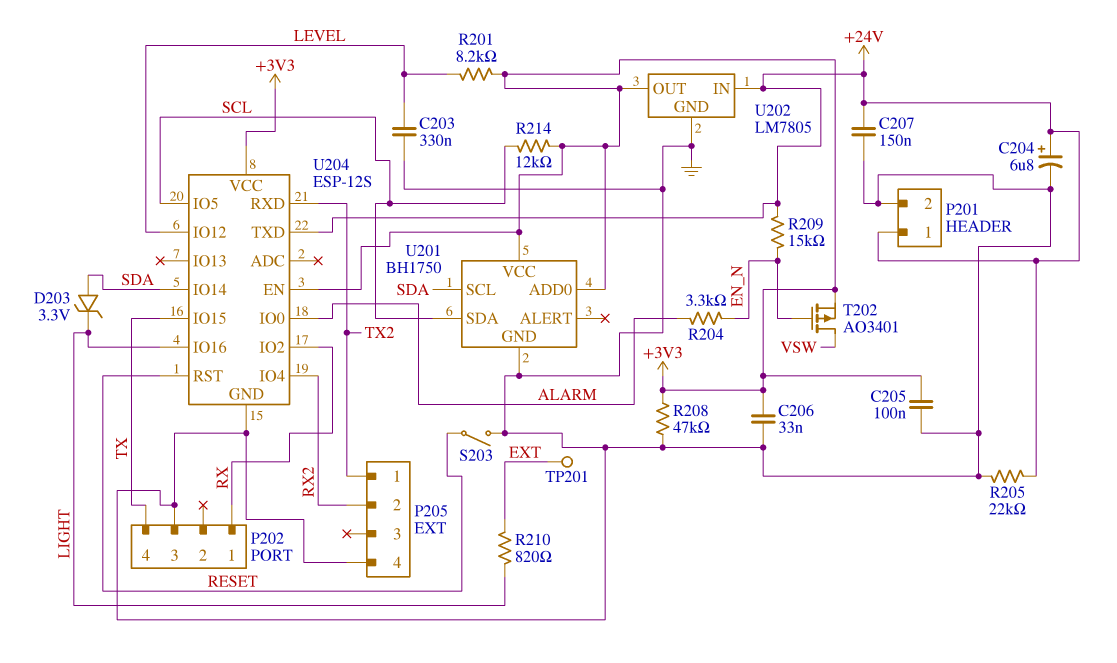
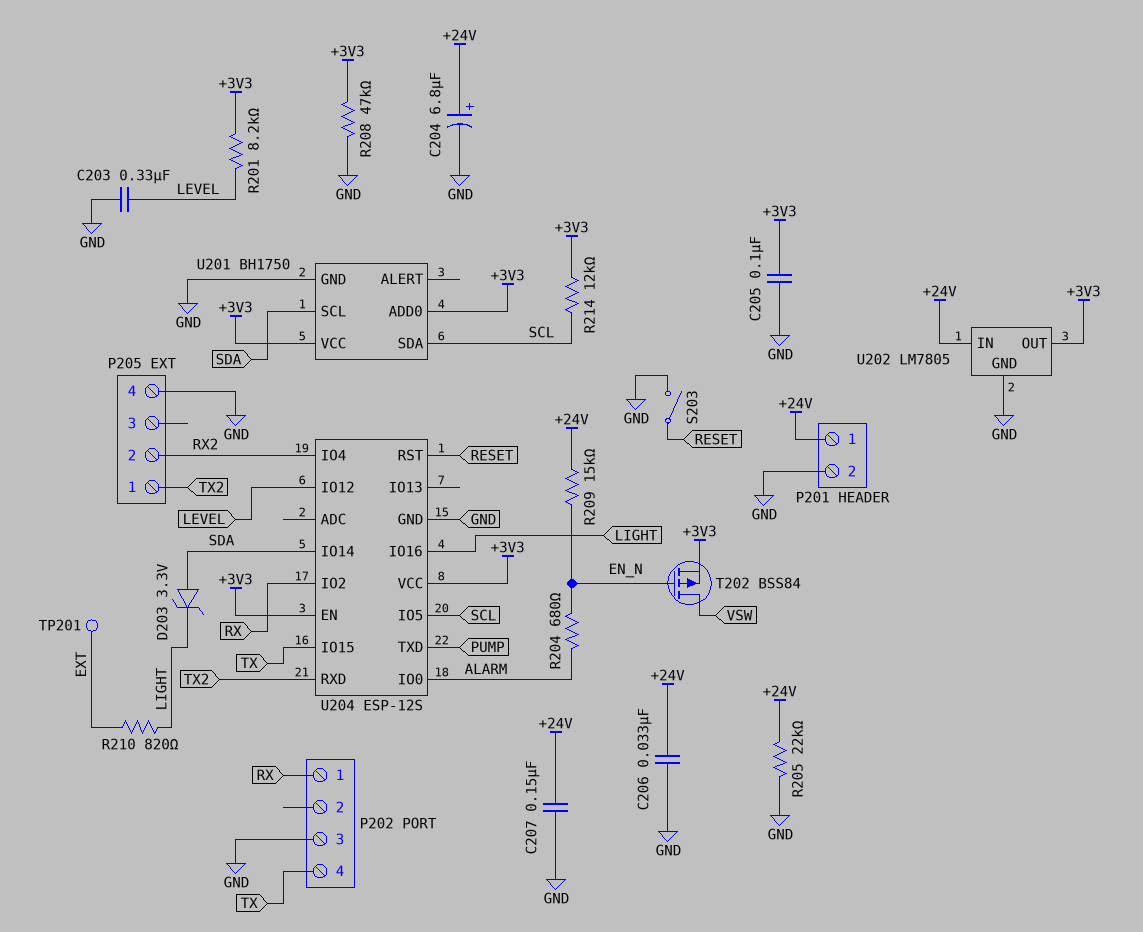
C206: 33nF (+3V3, GND) -> 33nF (+24V, GND)
R204: 3.3k (ALARM, EN_N) -> 680 (ALARM, EN_N)
T202: PMOS AO3401 (G EN_N, D VSW, S +3V3) -> PMOS BSS84 (G EN_N, D VSW, S +3V3)
U204 pin TXD: +24V -> PUMP

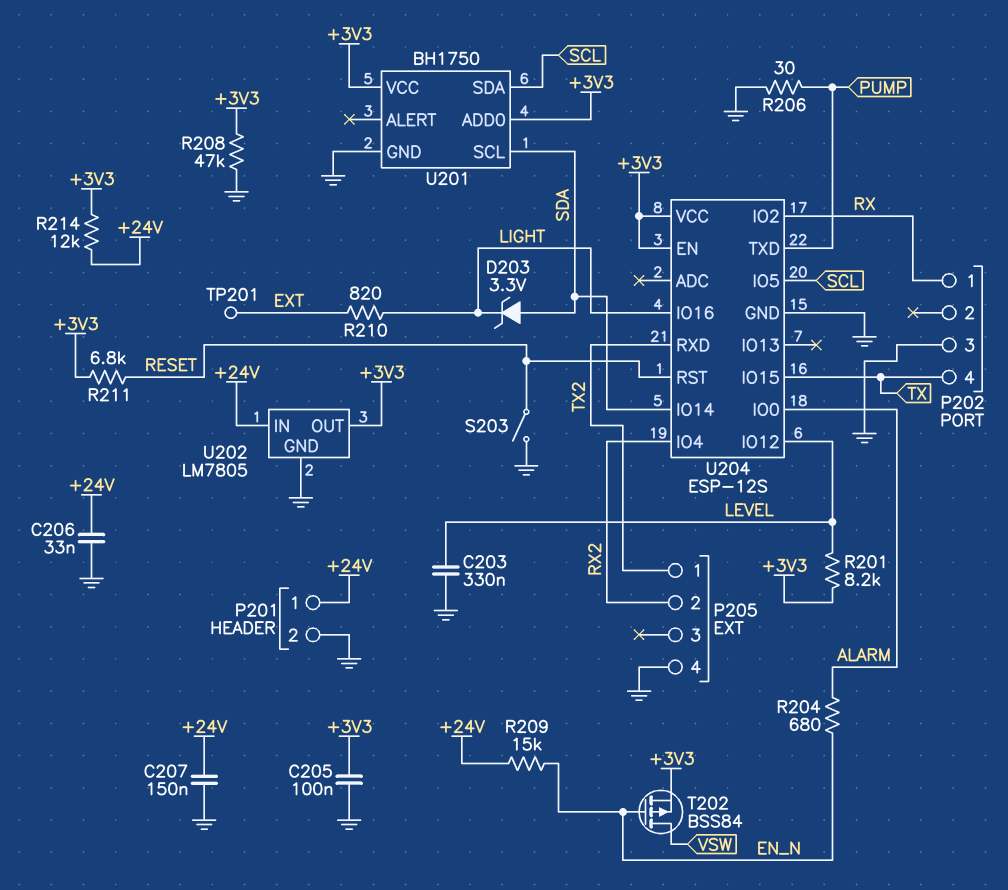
C204: 6.8uF (plus +24V, minus GND) -> none
R205: 22k (+24V, GND) -> none
R206: none -> 30 (GND, PUMP)
R211: none -> 6.8k (+3V3, RESET)
R214: 12k (+3V3, SCL) -> 12k (+3V3, +24V)

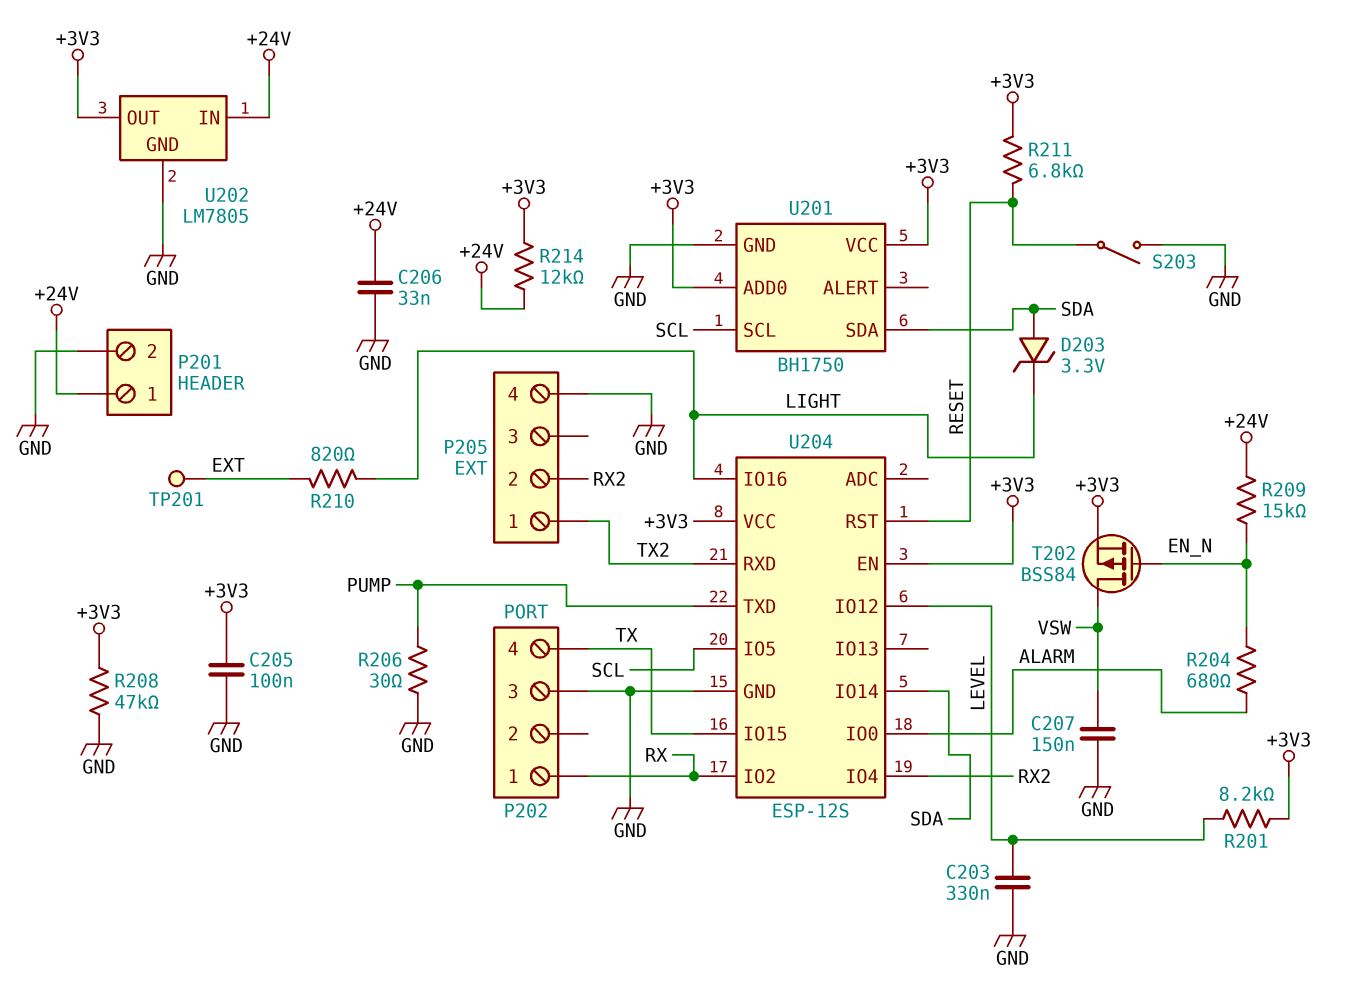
C207: 150nF (+24V, GND) -> 150nF (GND, VSW)
U201 pin SCL: SDA -> SCL
U201 pin SDA: SCL -> SDA

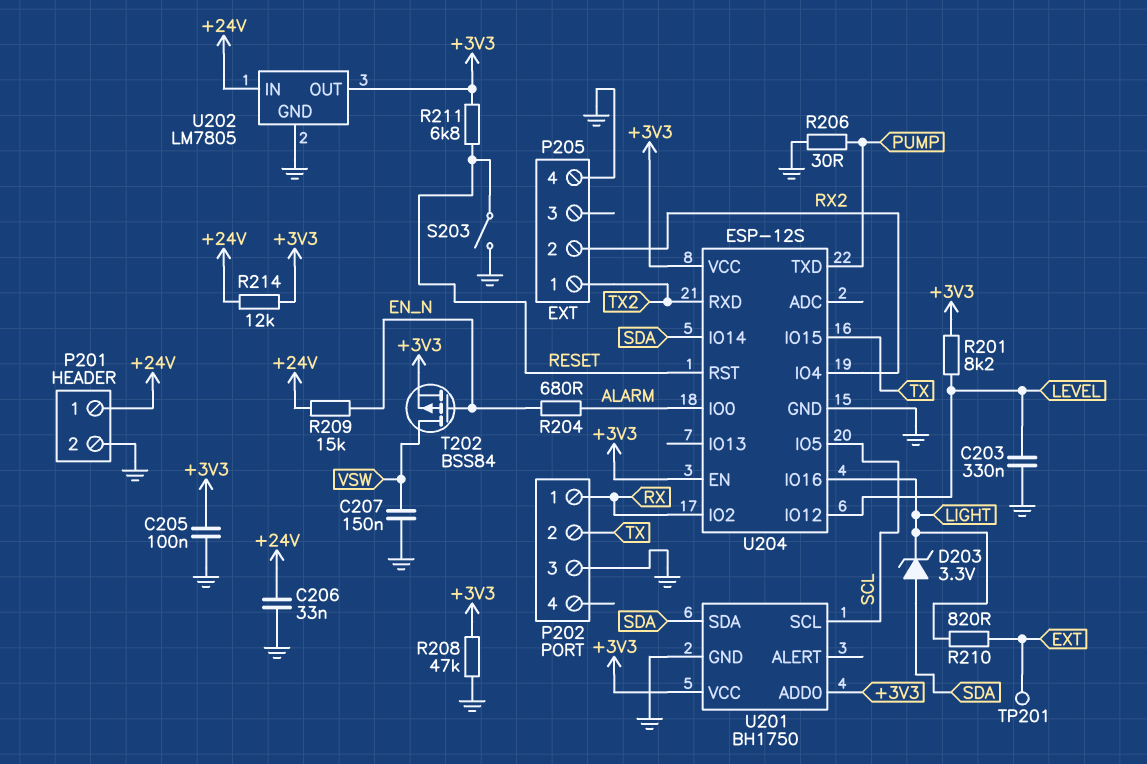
P202 pin 2: none -> TX
P202 pin 4: TX -> none

